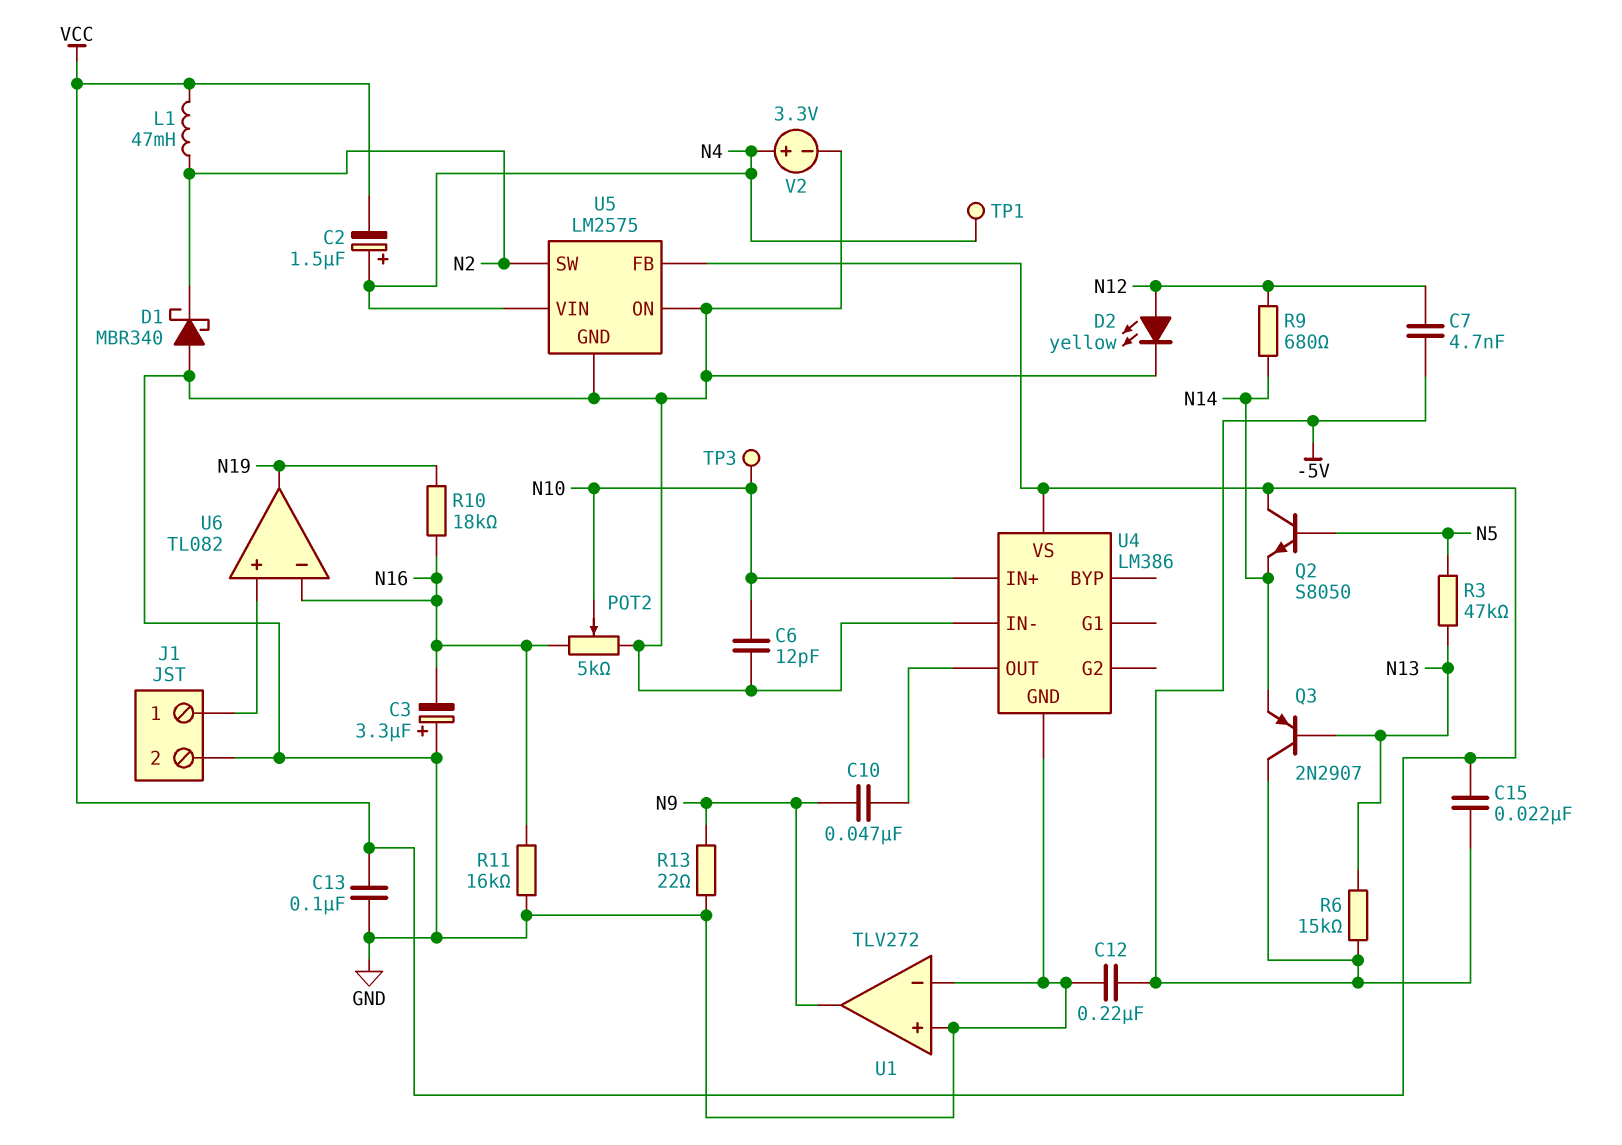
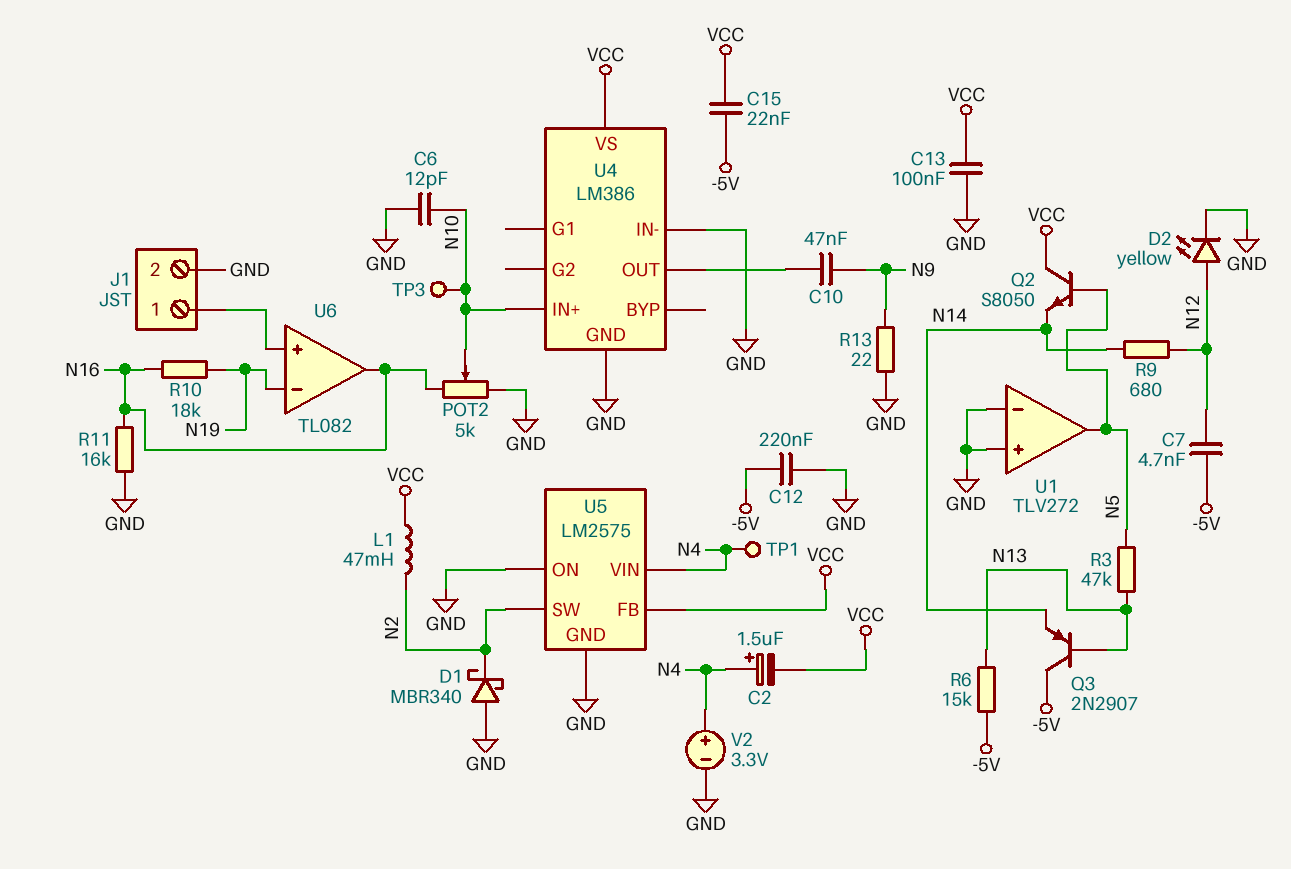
C3: 3.3uF (plus GND, minus N16) -> none
U1 pin out: N9 -> N5
U6 pin in-: N16 -> N19
U6 pin out: N19 -> N16

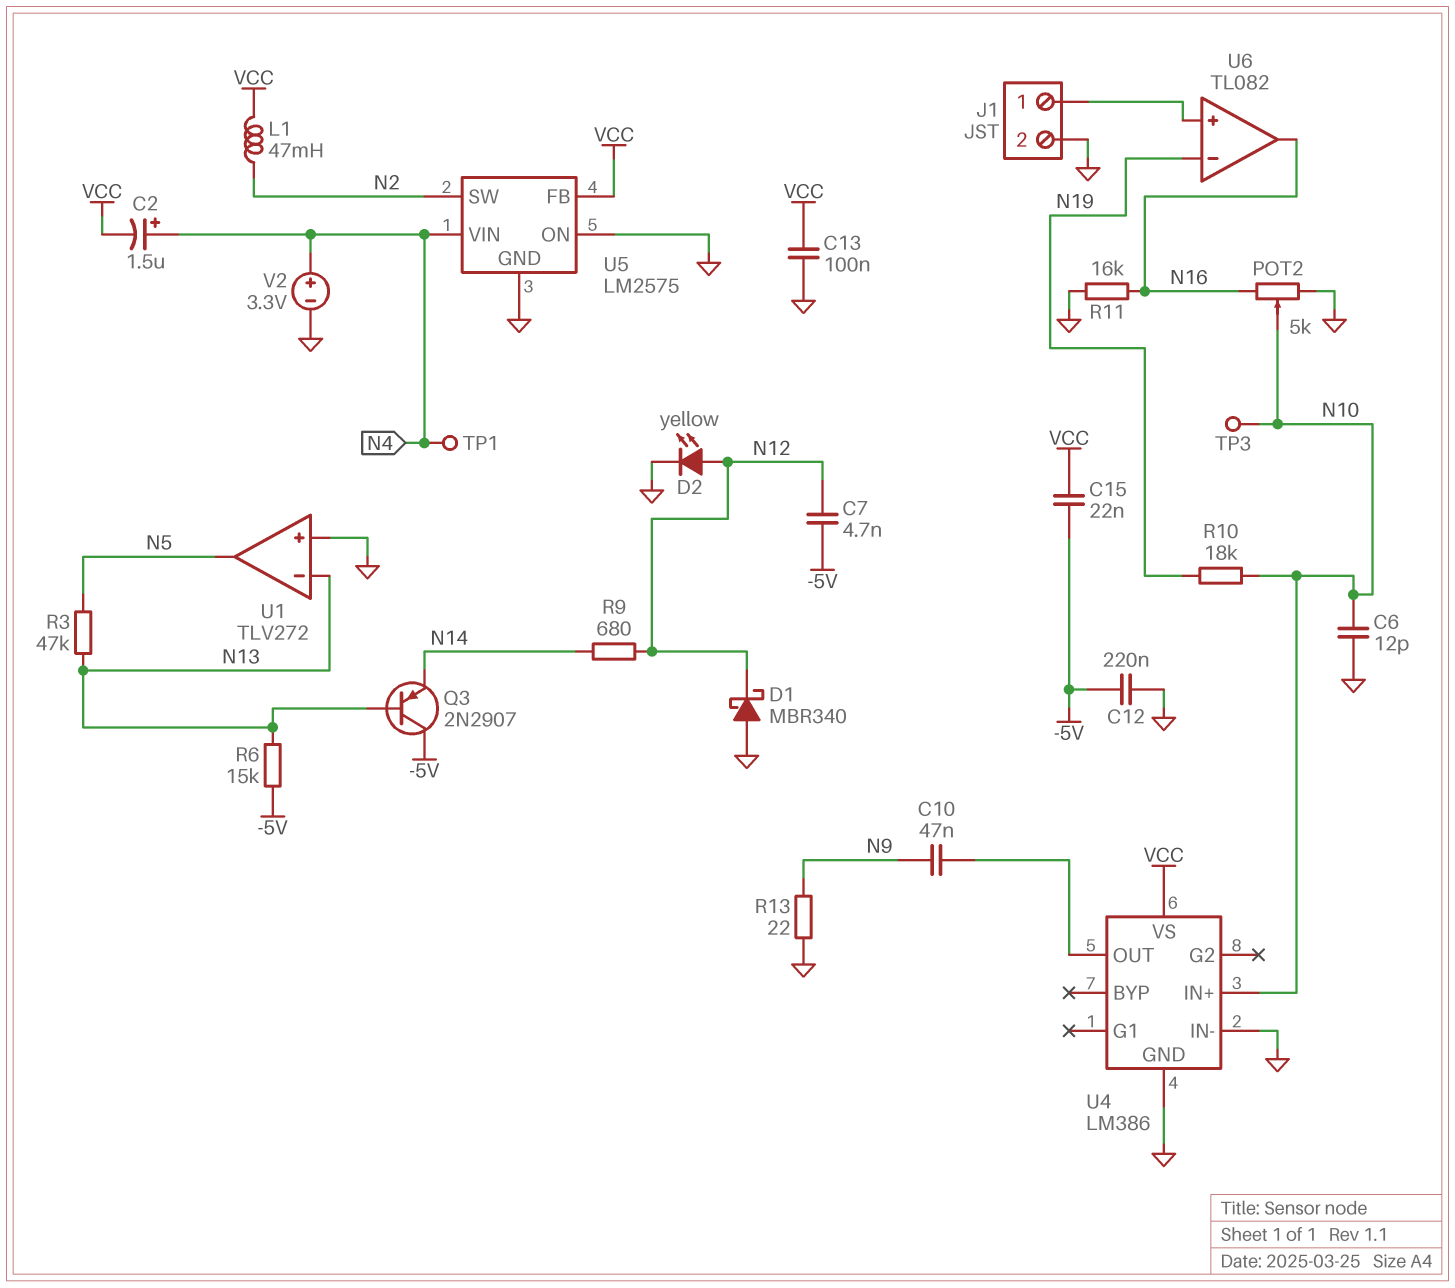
D1: schottky MBR340 (A GND, K N2) -> schottky MBR340 (A GND, K N12)
Q2: NPN S8050 (B N5, C VCC, E N14) -> none
R10: 18k (N16, N19) -> 18k (N10, N19)
U1 pin in-: GND -> N13

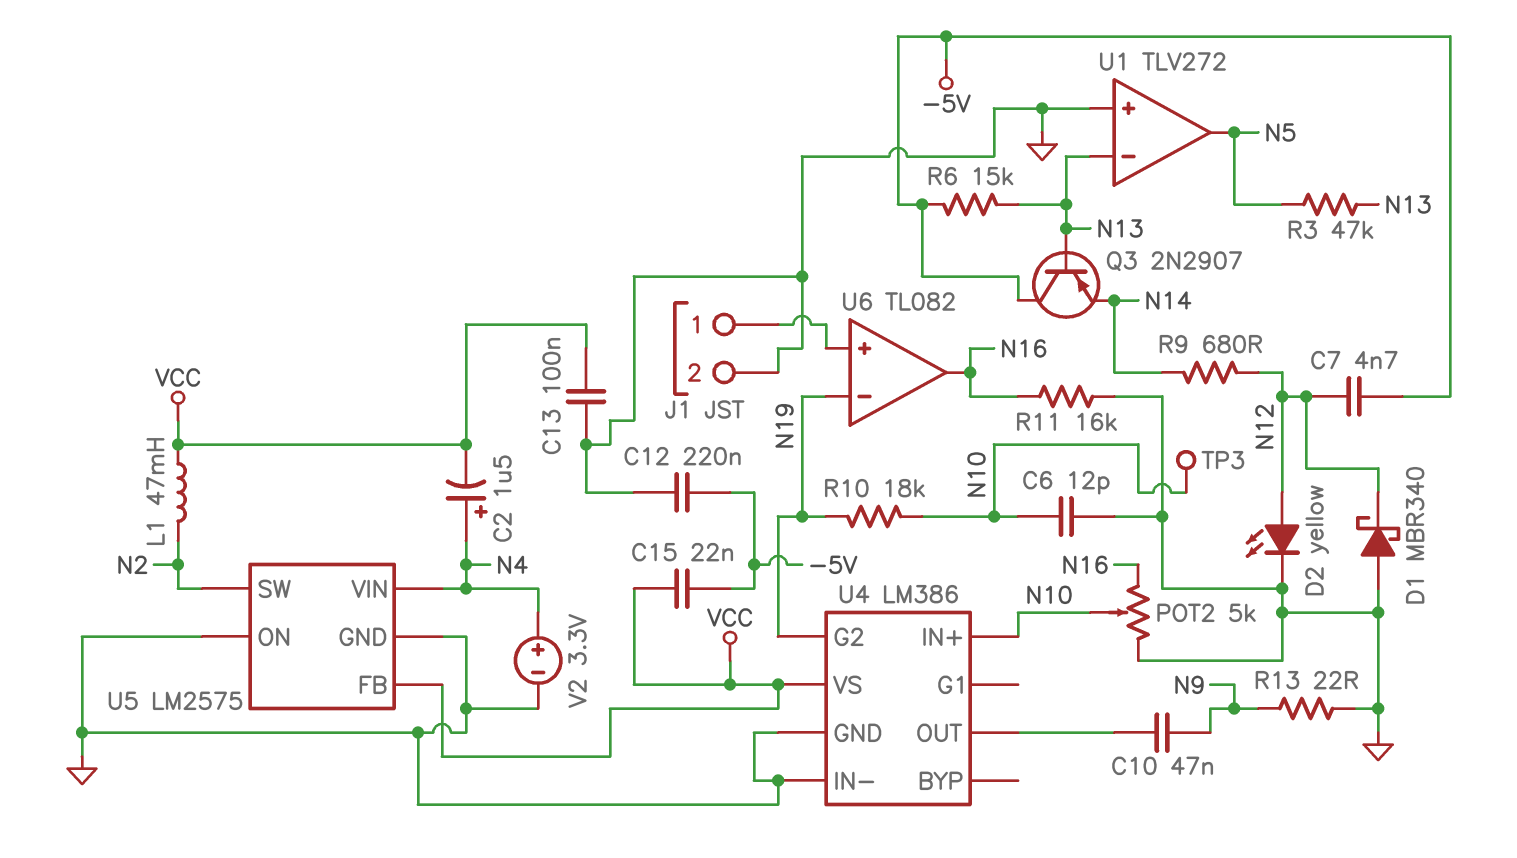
TP1: test point (N4) -> none
U4 pin G2: none -> N19

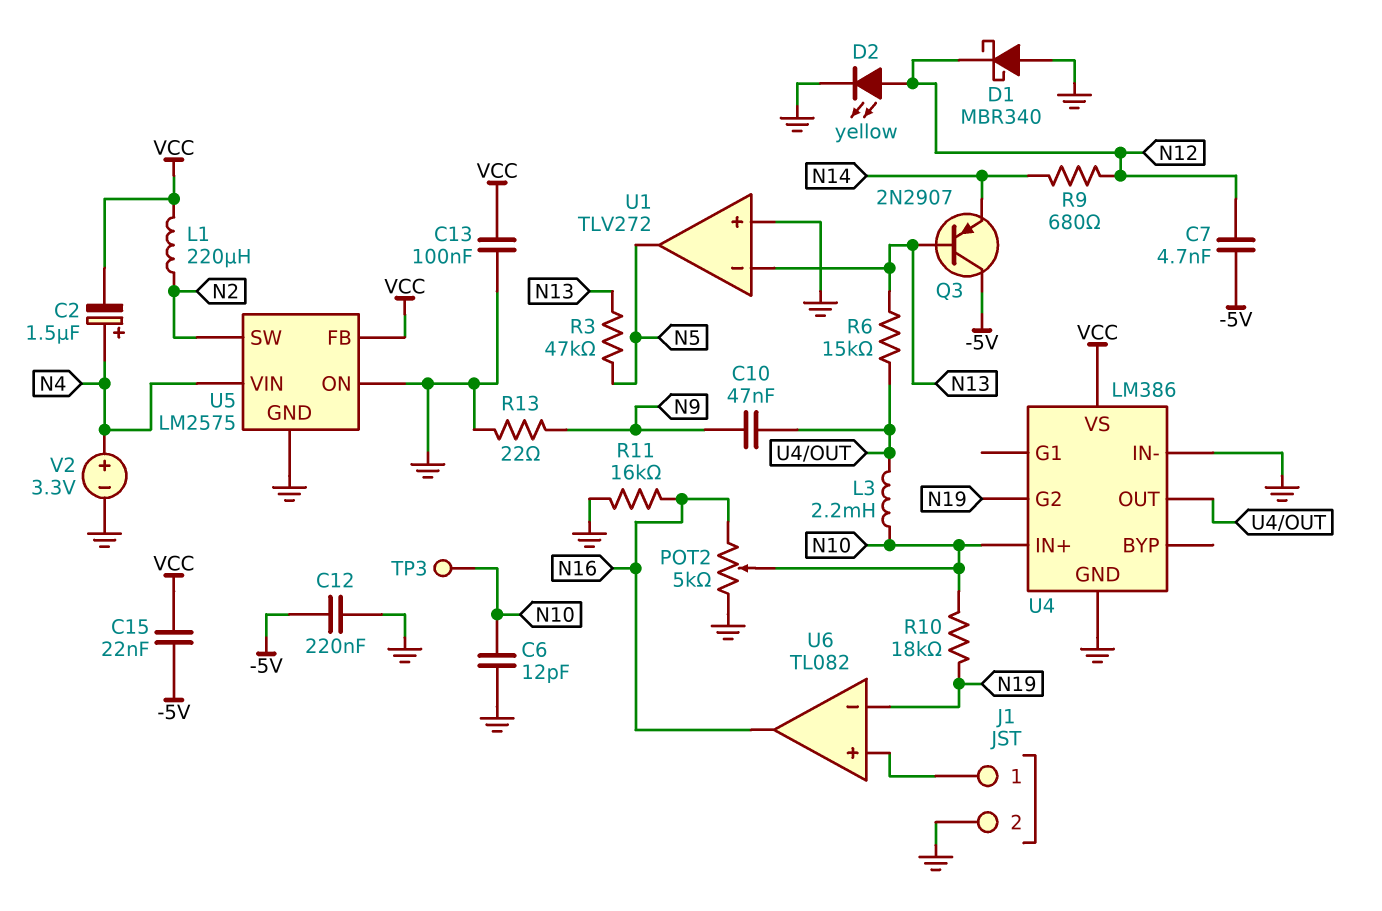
L1: 47mH (N2, VCC) -> 220uH (N2, VCC)
L3: none -> 2.2mH (N10, U4/OUT)
R6: 15k (-5V, N13) -> 15k (N13, U4/OUT)

